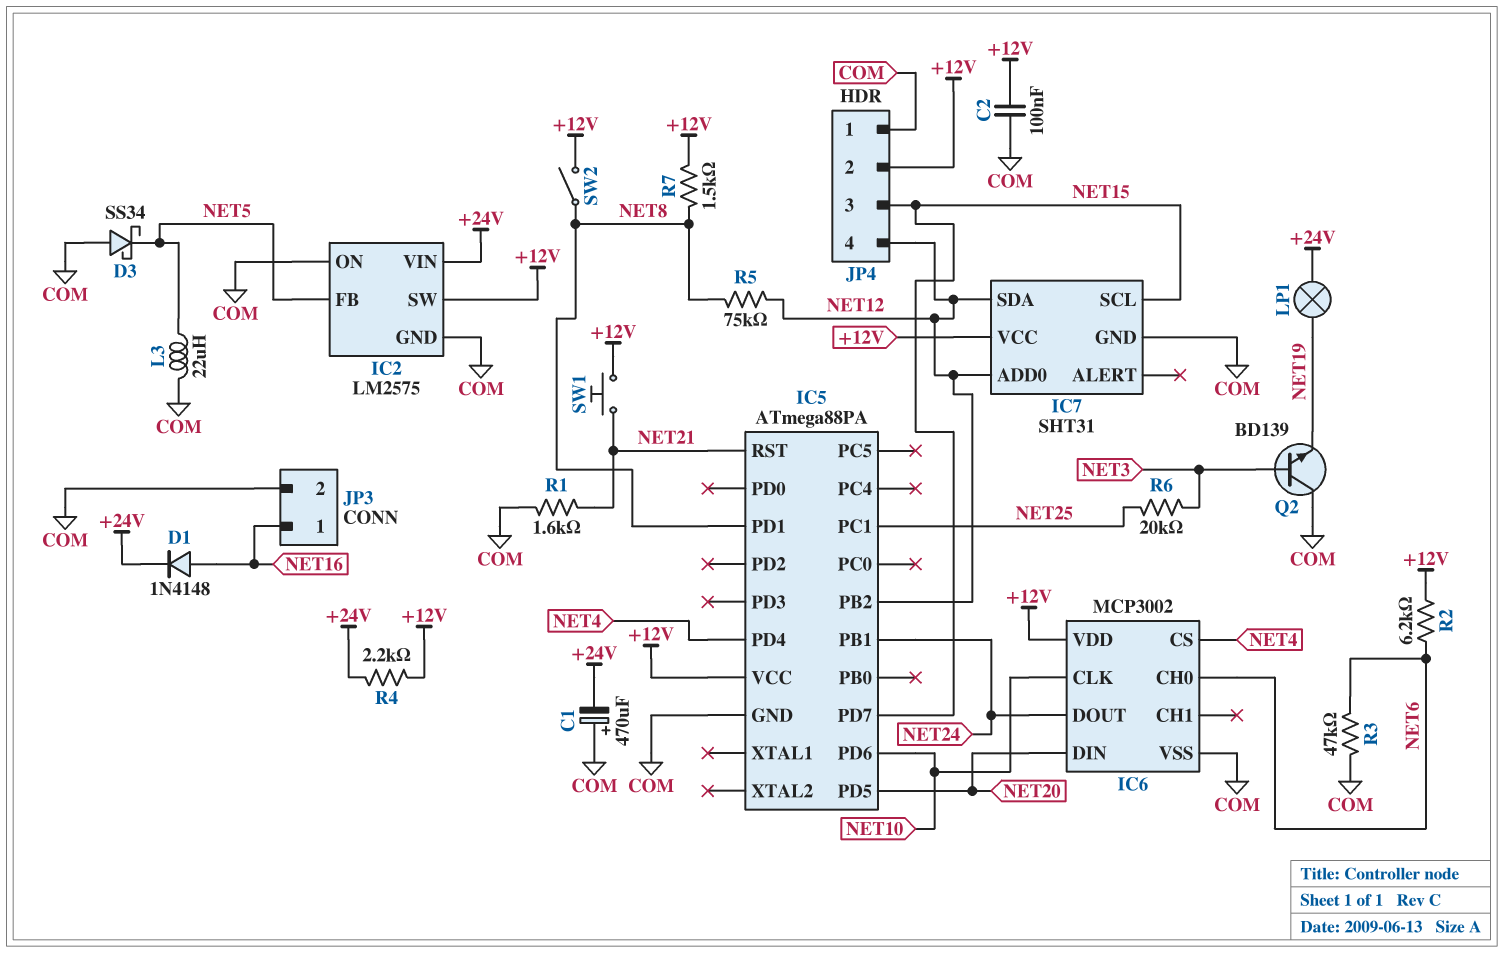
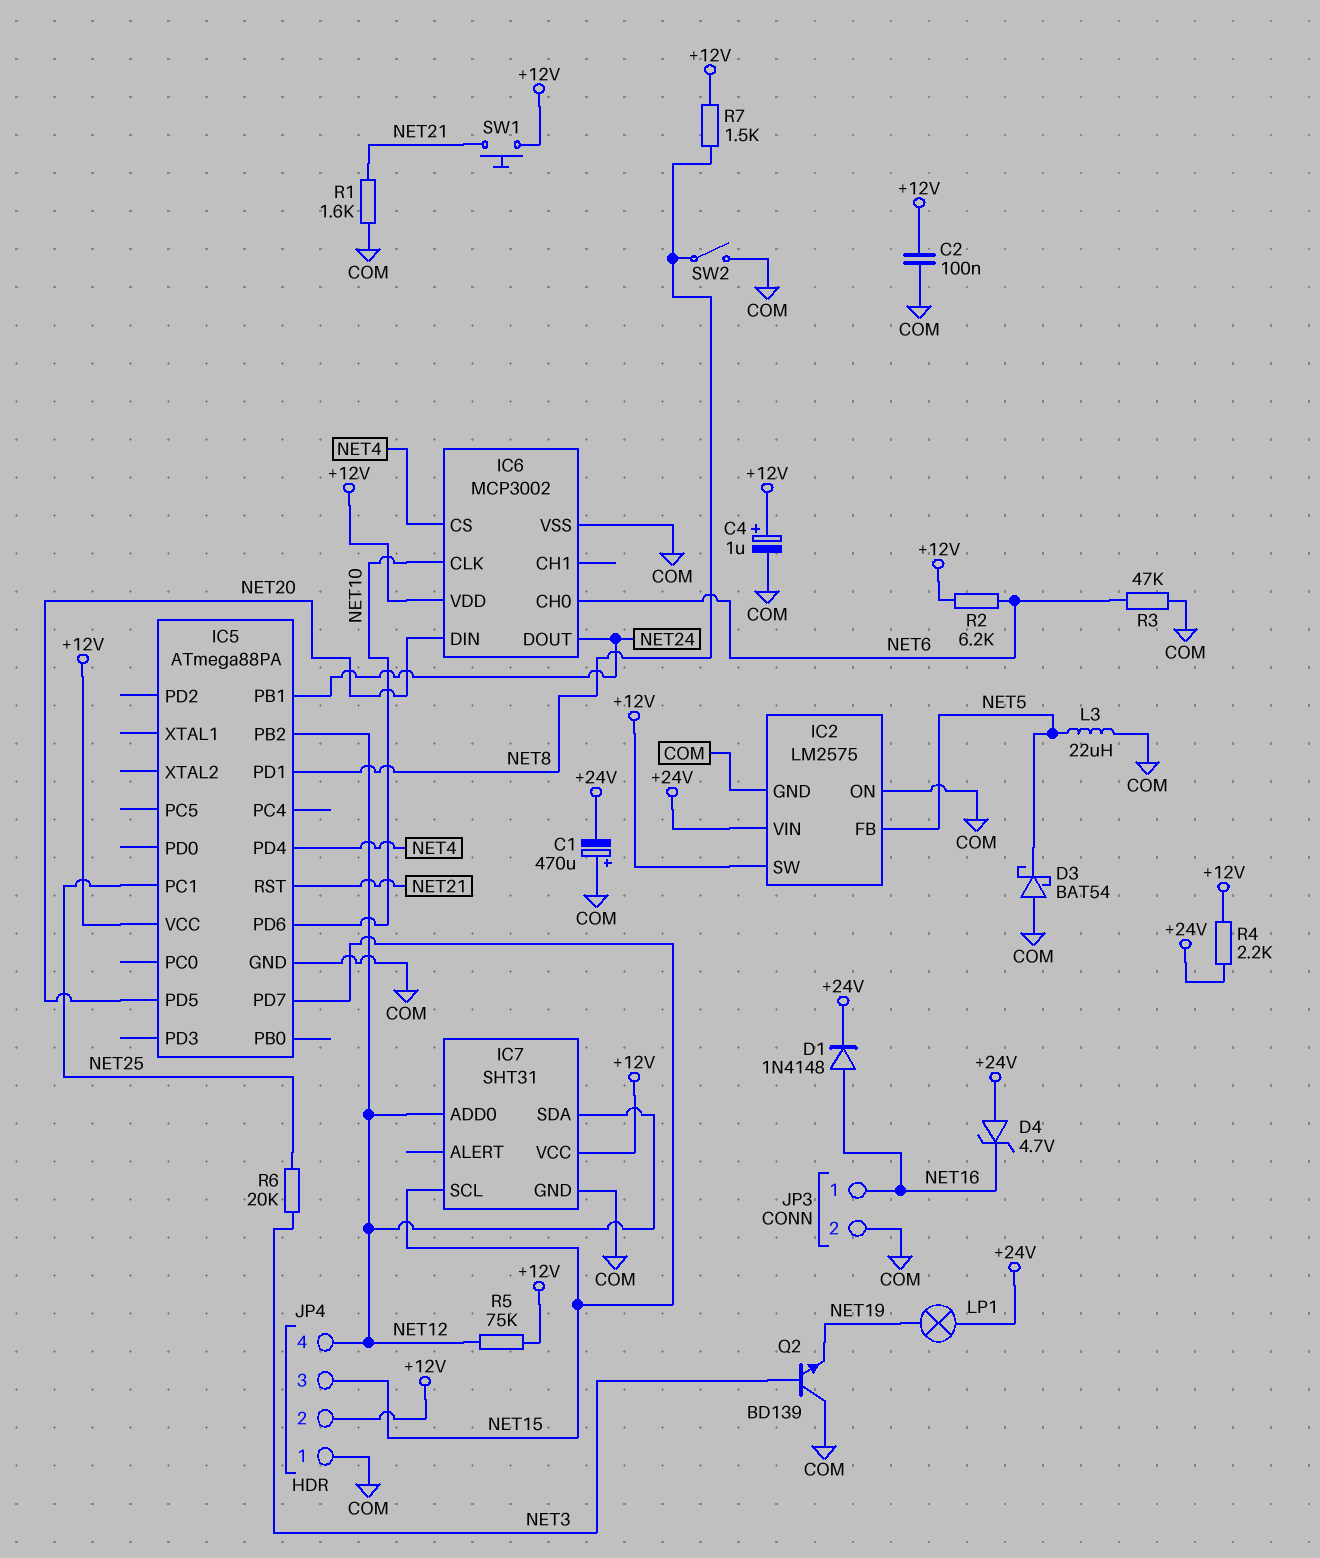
C4: none -> 1uF (plus +12V, minus COM)
D3: schottky SS34 (A COM, K NET5) -> schottky BAT54 (A COM, K NET5)
D4: none -> zener 4.7V (A +24V, K NET16)
R5: 75k (NET8, NET12) -> 75k (+12V, NET12)
SW2: switch (+12V, NET8) -> switch (COM, NET8)

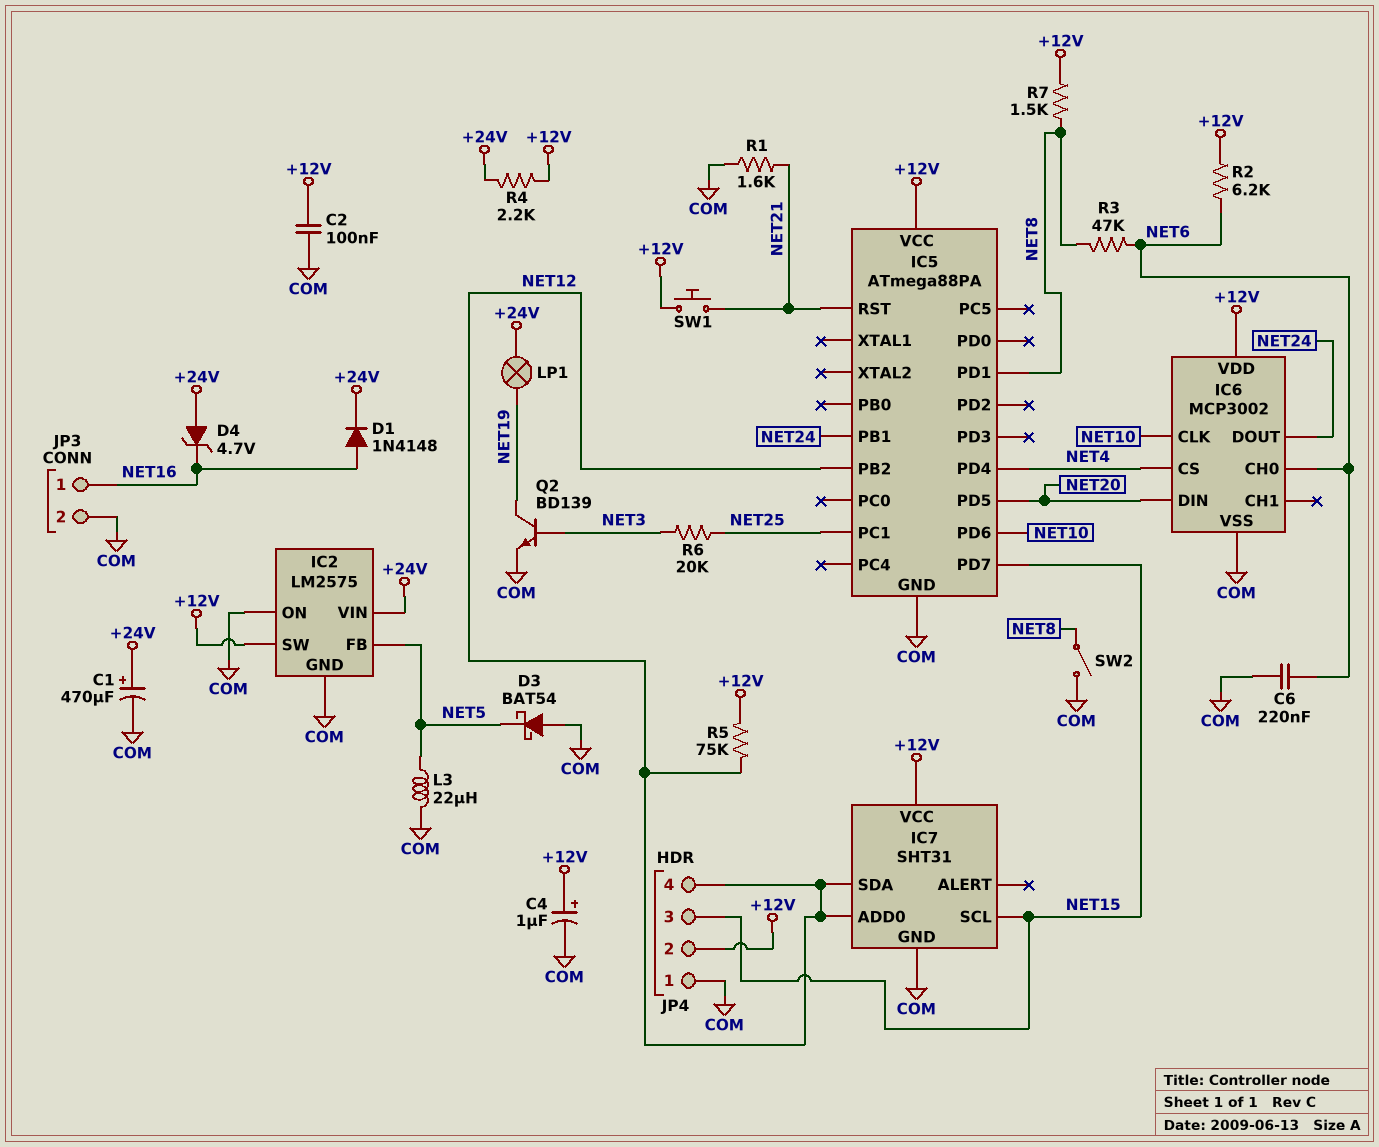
C1: 470uF (plus COM, minus +24V) -> 470uF (plus +24V, minus COM)
C6: none -> 220nF (COM, NET6)
Q2: NPN BD139 (B NET3, C COM, E NET19) -> NPN BD139 (B NET3, C NET19, E COM)
R3: 47k (COM, NET6) -> 47k (NET6, NET8)

